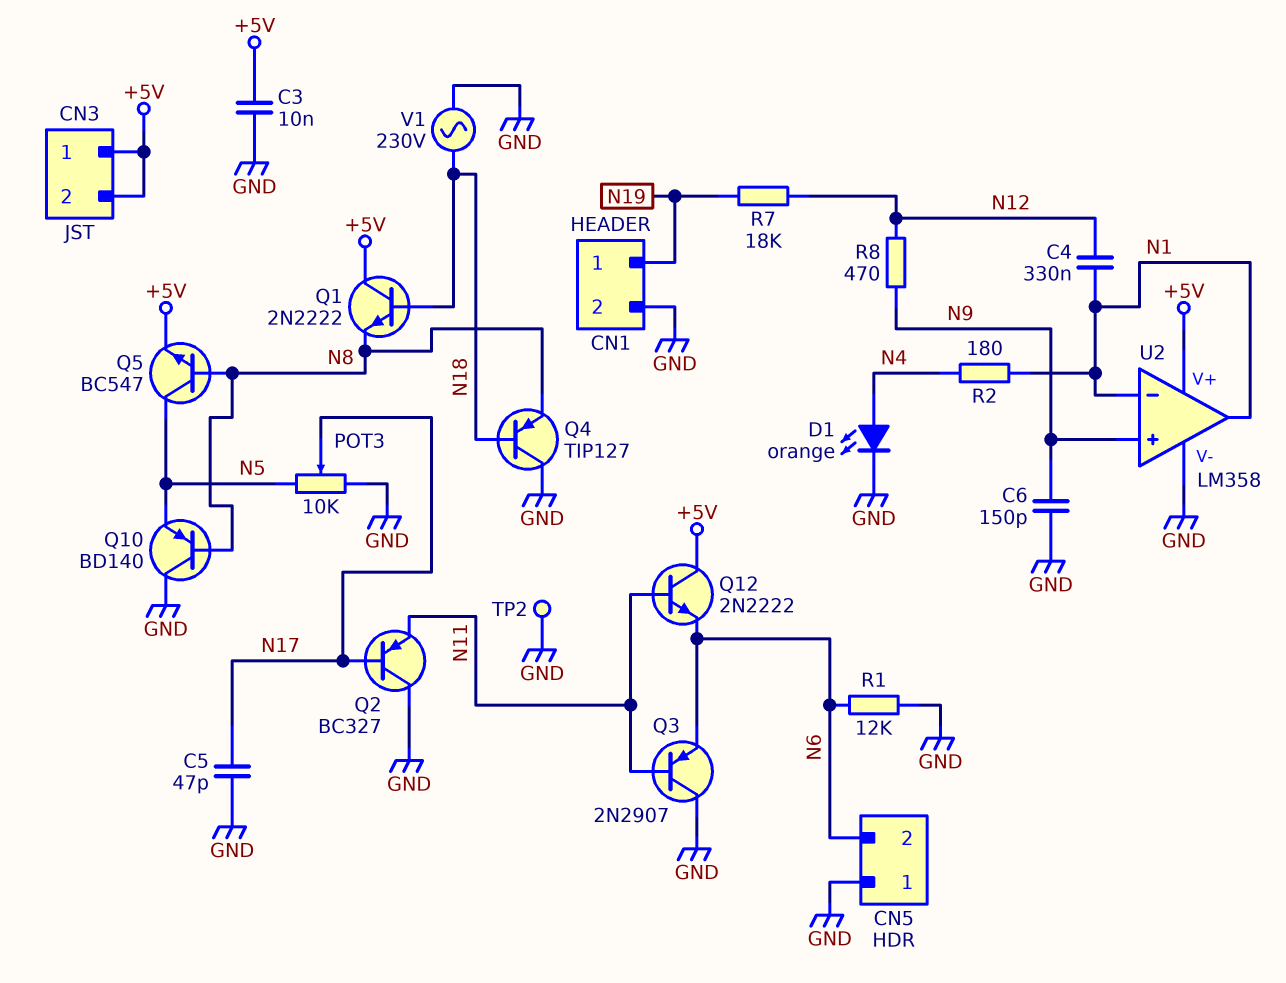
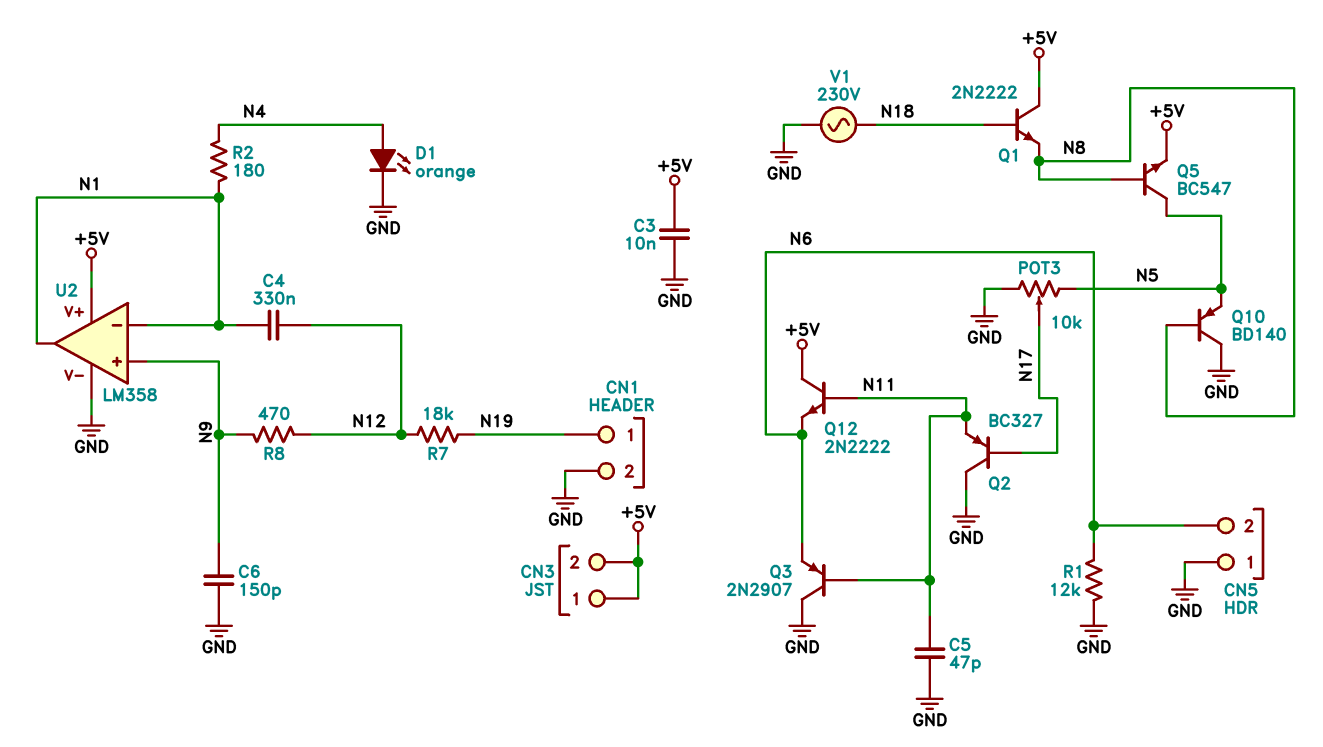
C5: 47pF (GND, N17) -> 47pF (GND, N11)
Q4: PNP TIP127 (B N18, C GND, E N8) -> none
TP2: test point (GND) -> none

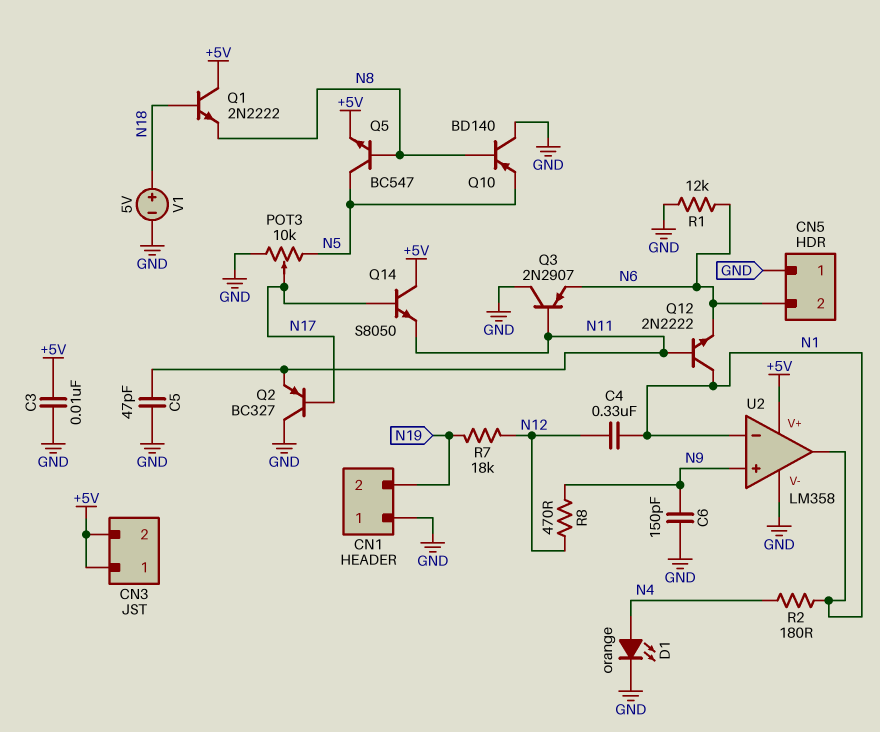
CN1 pin 1: N19 -> GND
CN1 pin 2: GND -> N19
Q12: NPN 2N2222 (B N11, C +5V, E N6) -> NPN 2N2222 (B N11, C N1, E N6)
Q14: none -> NPN S8050 (B N17, C +5V, E N11)
V1: AC 230V (GND, N18) -> 5V (plus N18, minus GND)

